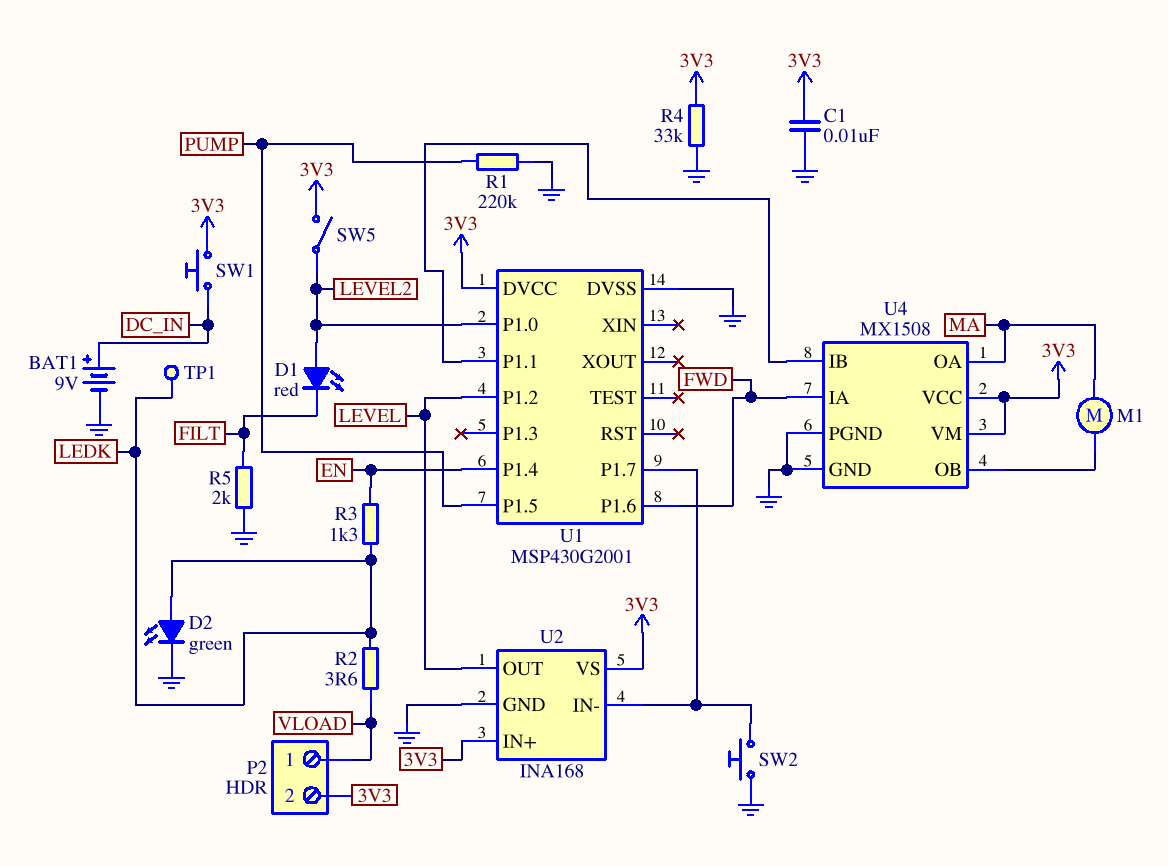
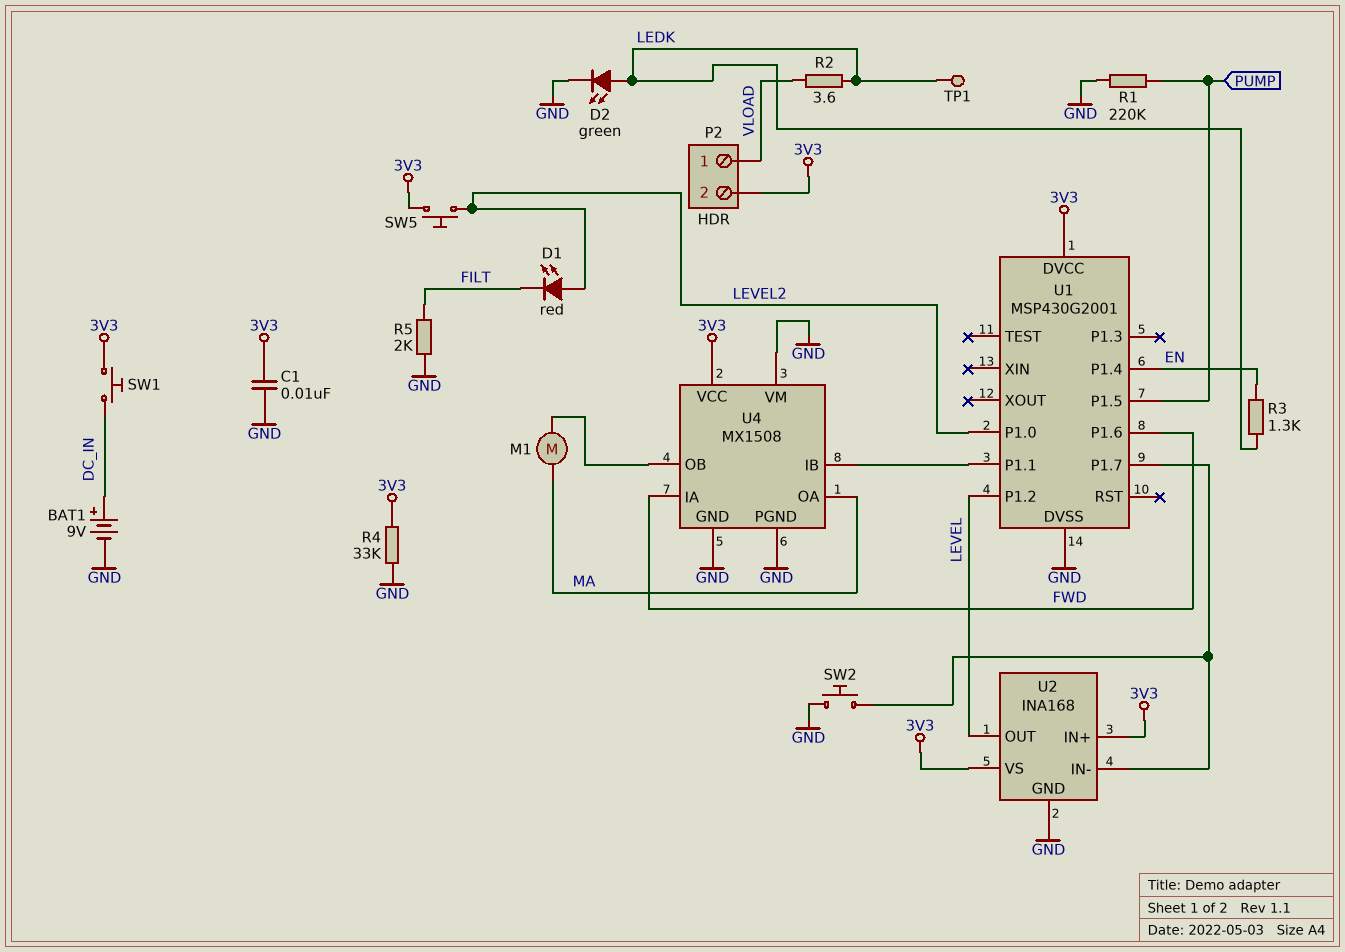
SW5: switch (3V3, LEVEL2) -> button (3V3, LEVEL2)
U4 pin VM: 3V3 -> GND

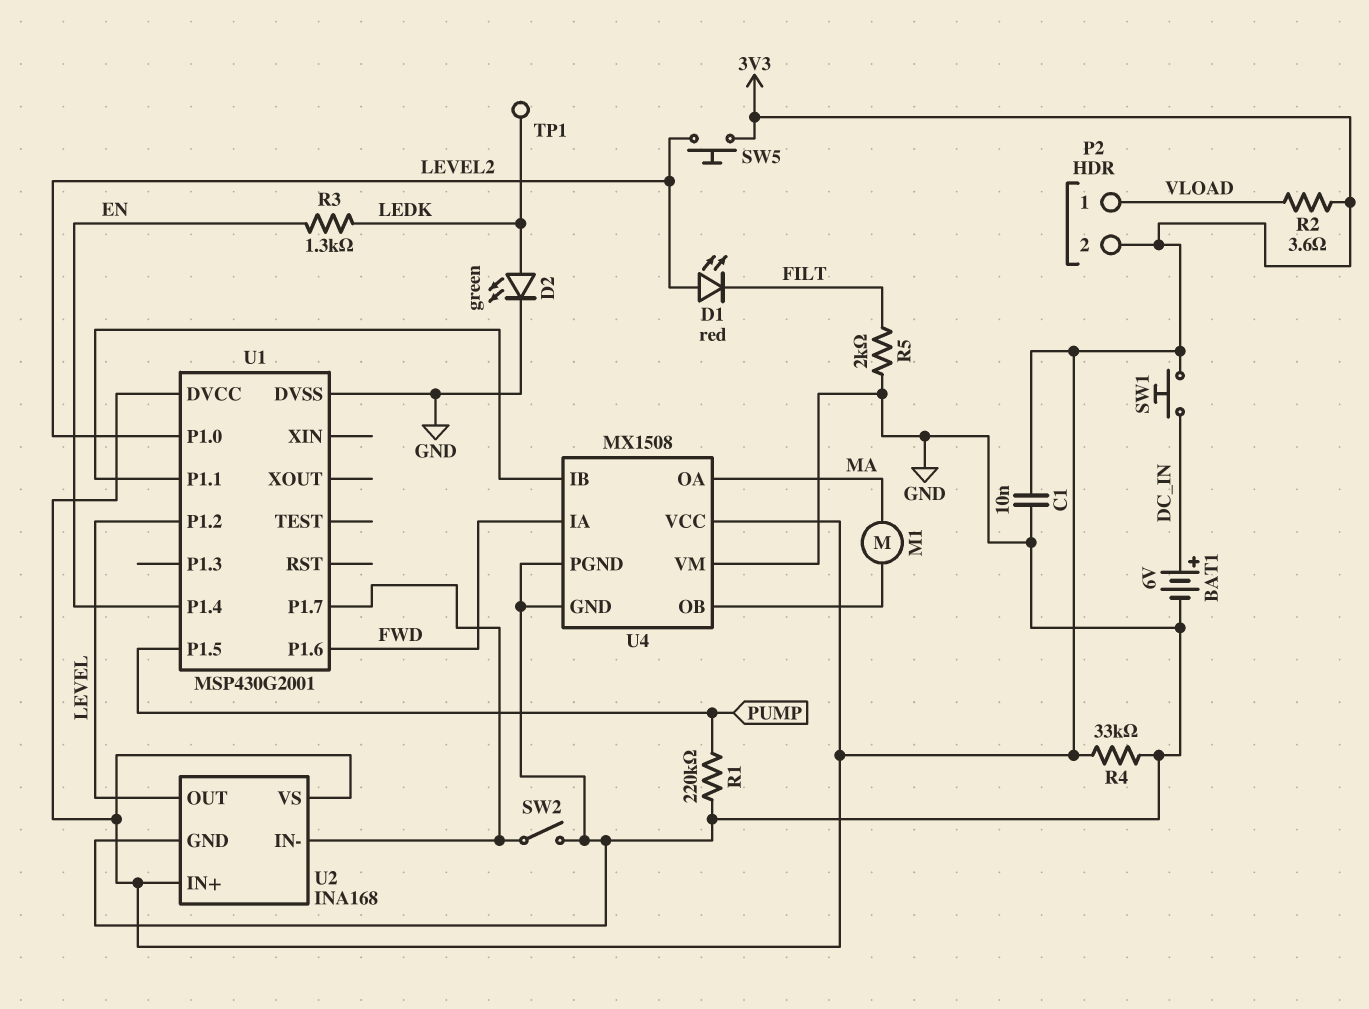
BAT1: 9V (plus DC_IN, minus GND) -> 6V (plus DC_IN, minus GND)
R2: 3.6 (LEDK, VLOAD) -> 3.6 (3V3, VLOAD)
SW2: button (GND, U1/P1.7) -> switch (GND, U1/P1.7)

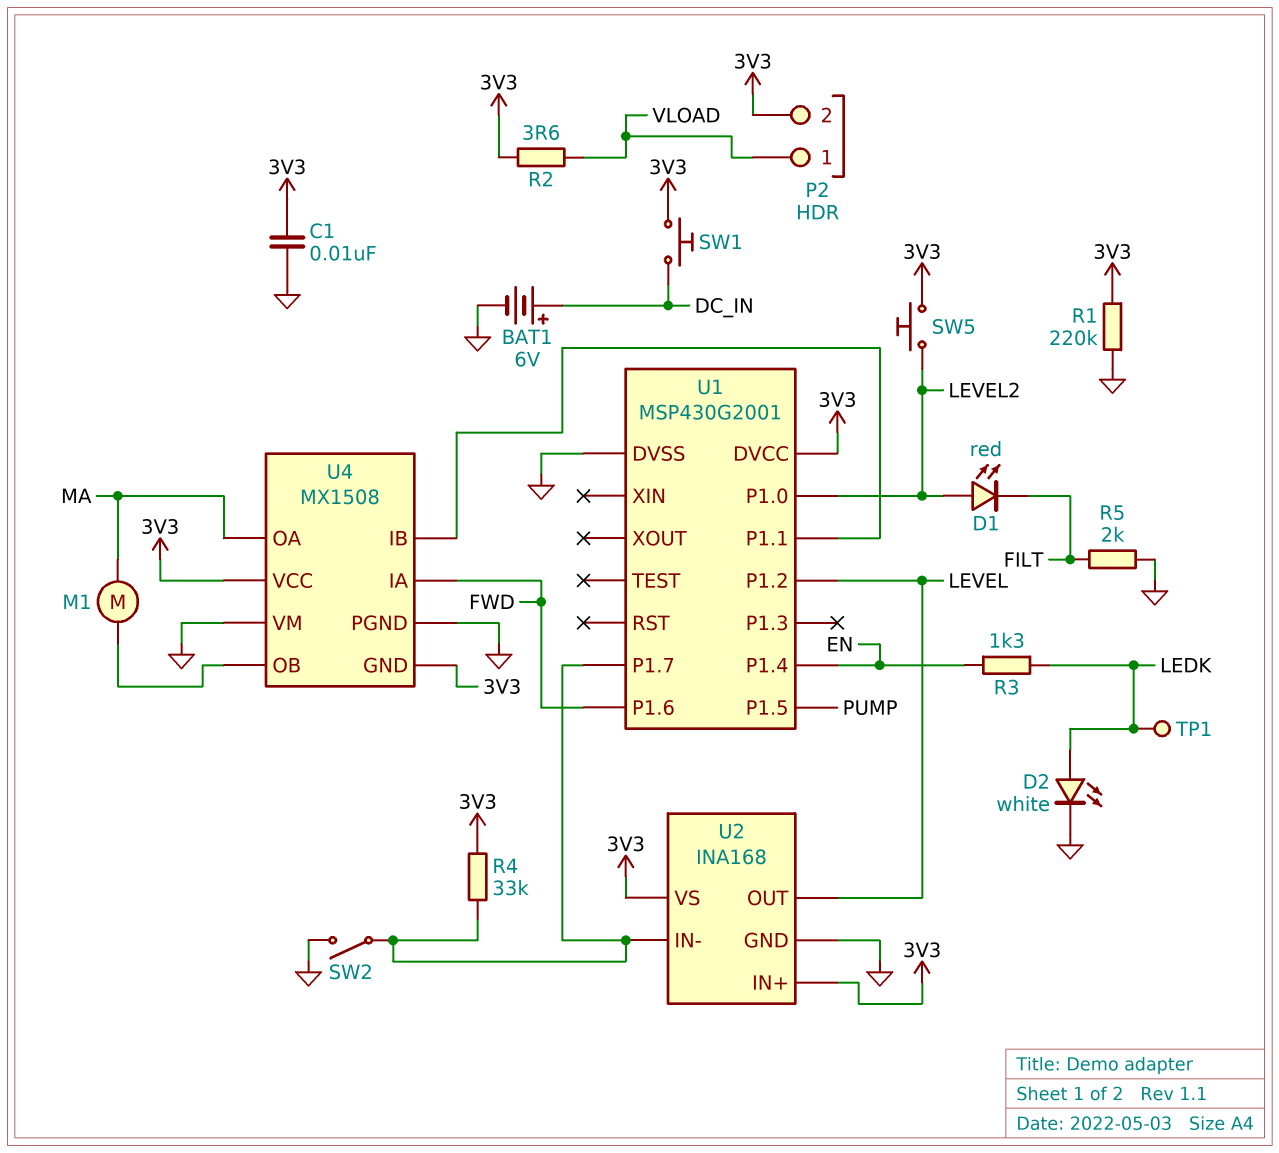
D2: LED green (A LEDK, K GND) -> LED white (A LEDK, K GND)
R1: 220k (GND, PUMP) -> 220k (3V3, GND)
R4: 33k (3V3, GND) -> 33k (3V3, U1/P1.7)
U4 pin GND: GND -> 3V3

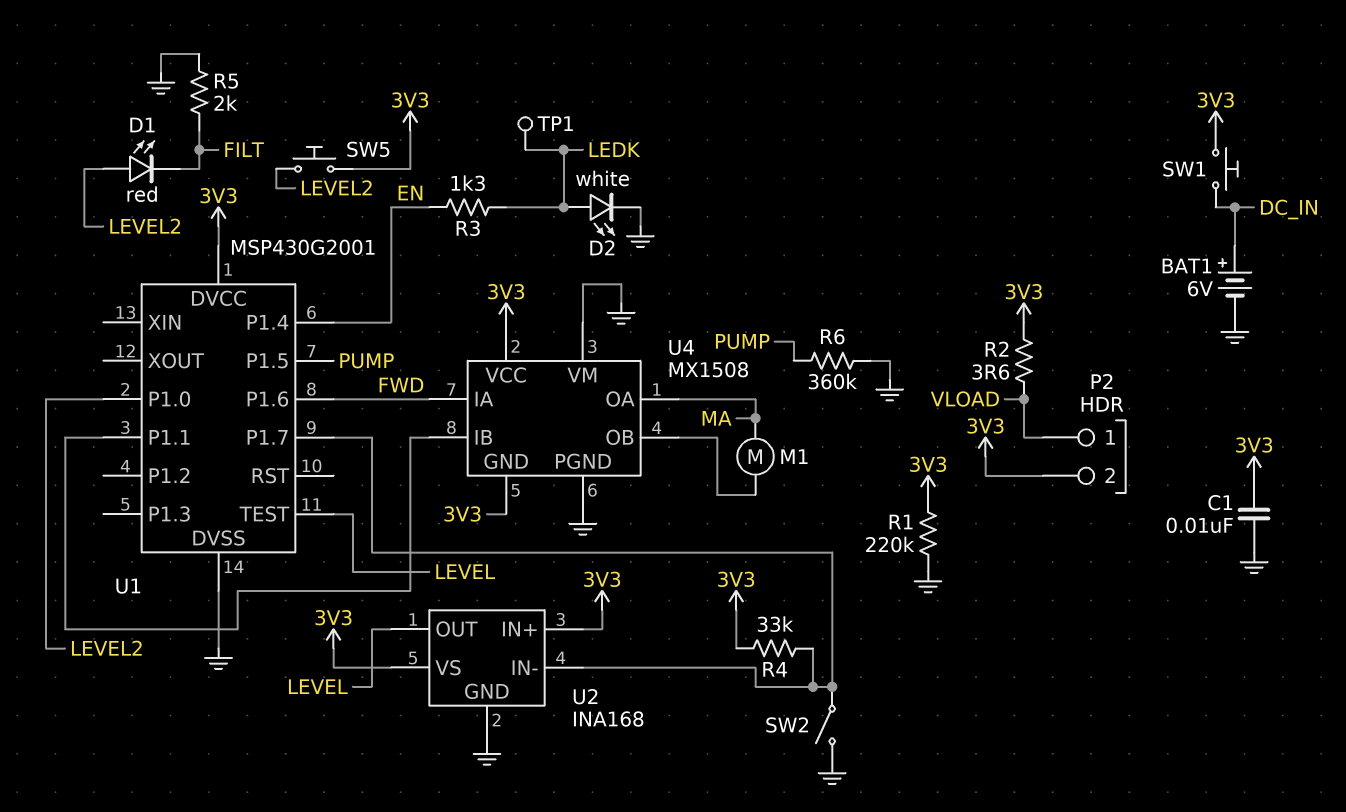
R6: none -> 360k (GND, PUMP)
U1 pin P1.2: LEVEL -> none
U1 pin TEST: none -> LEVEL

